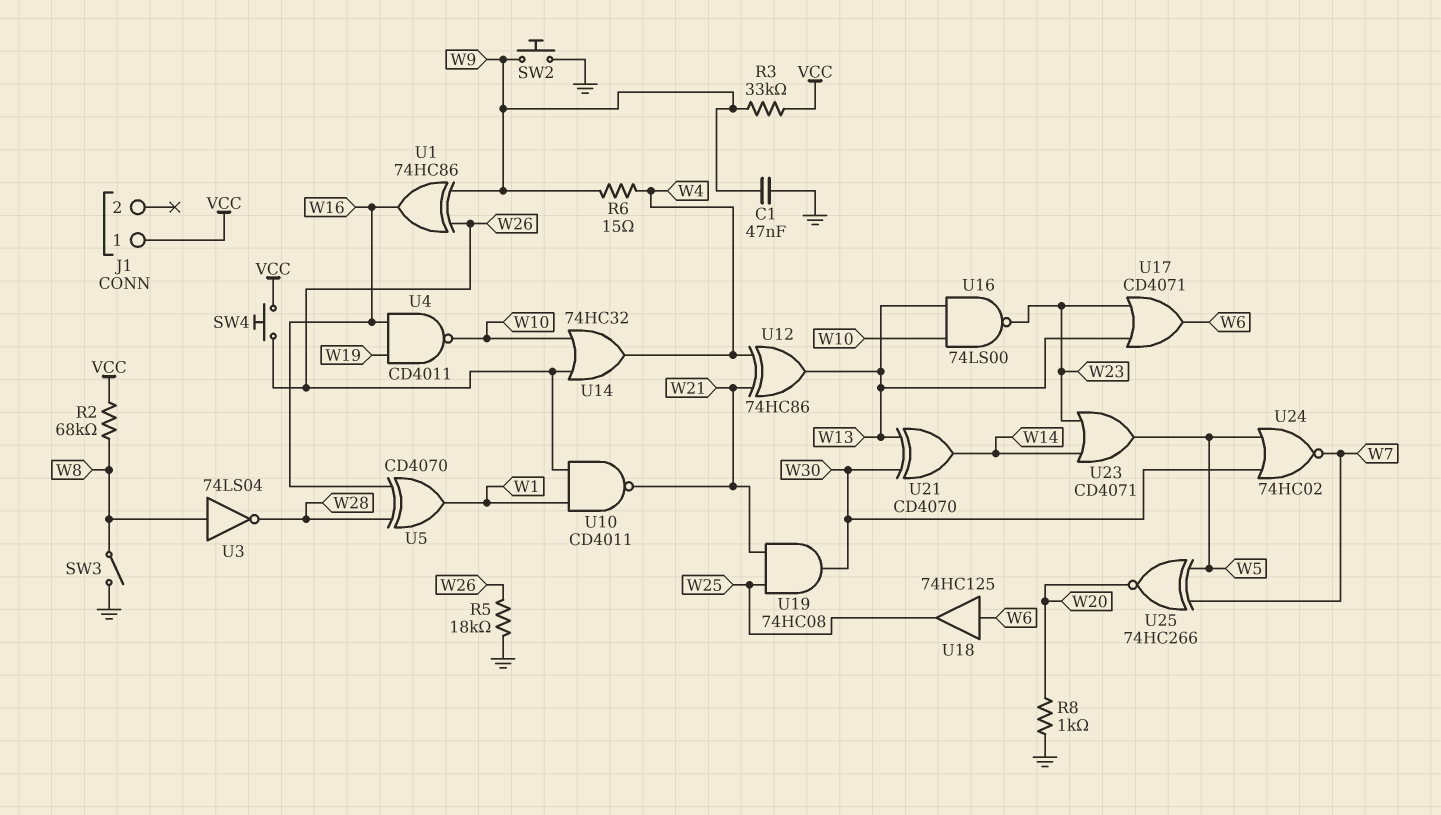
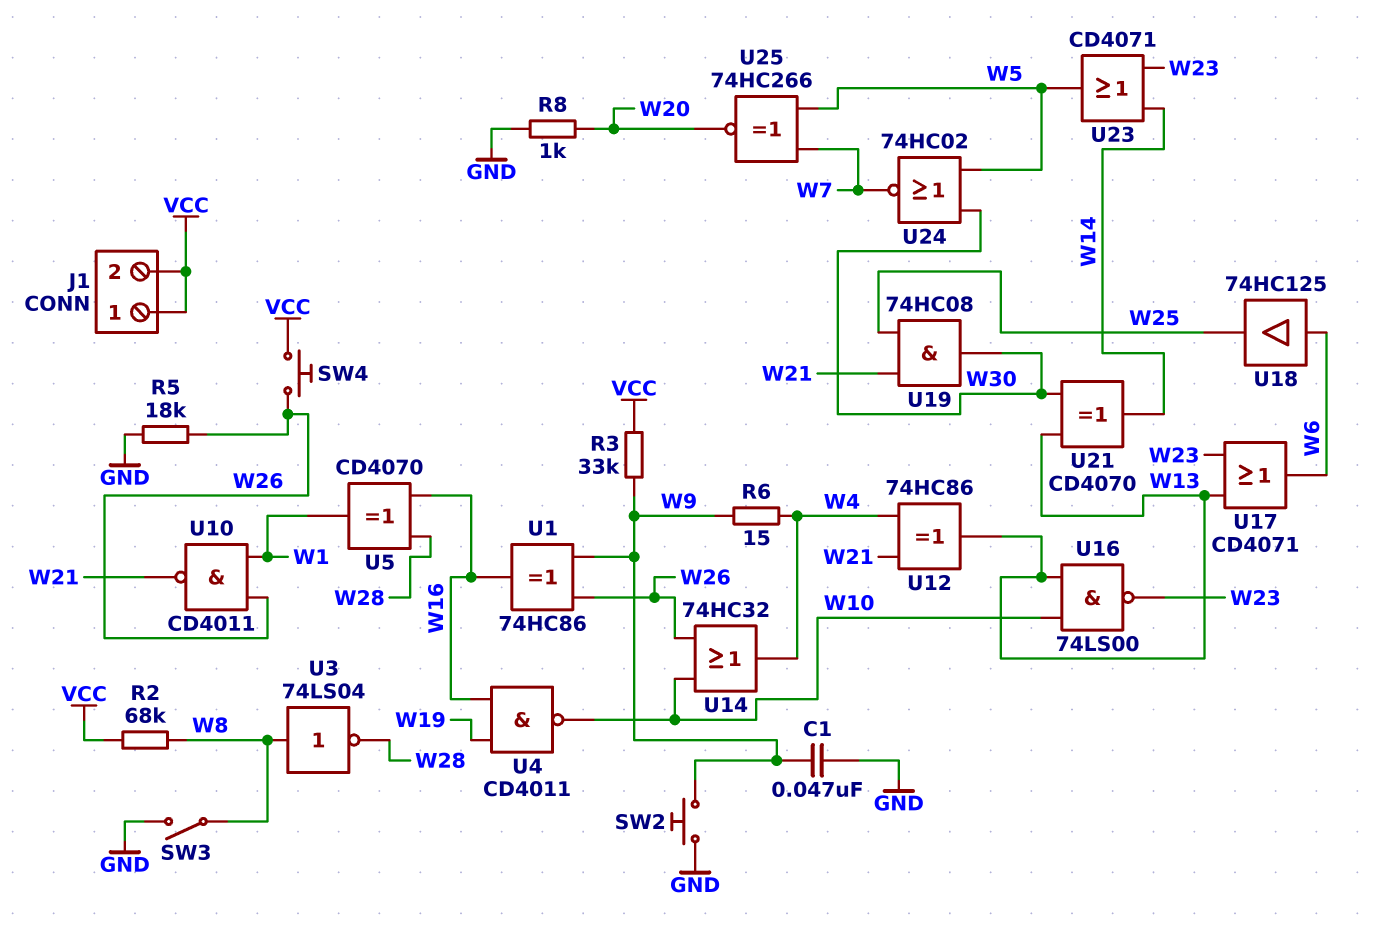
J1 pin 2: none -> VCC

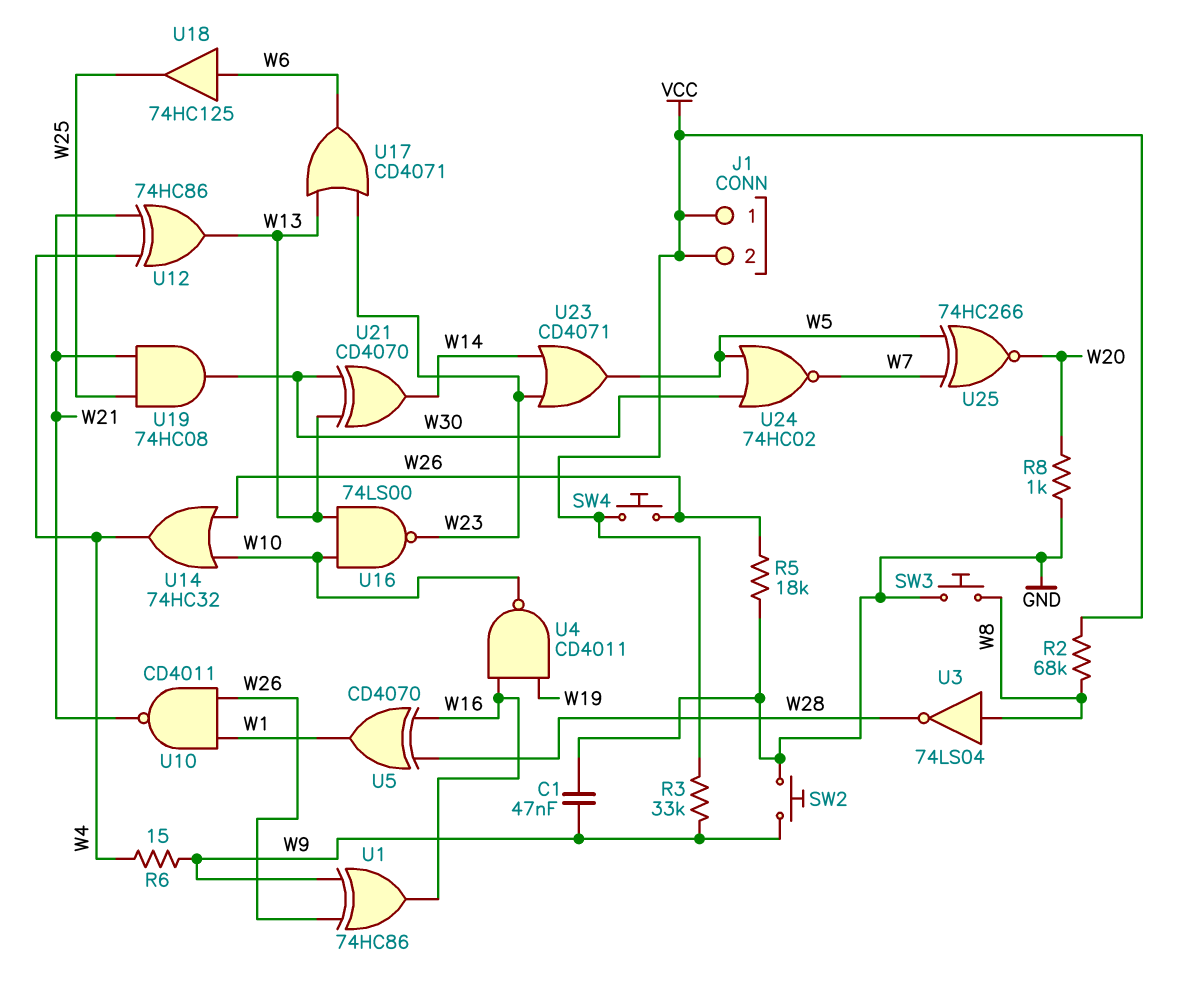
SW3: switch (GND, W8) -> button (GND, W8)

